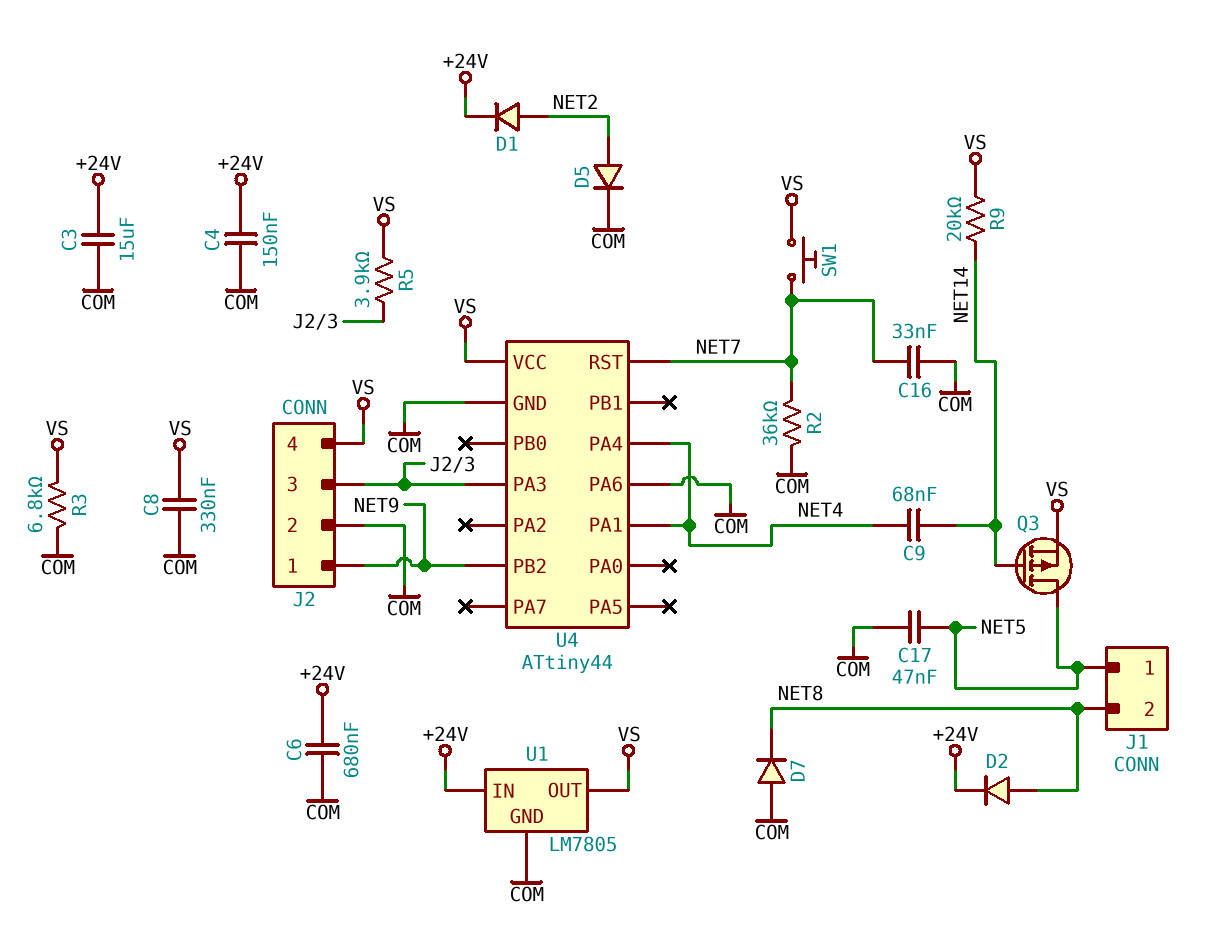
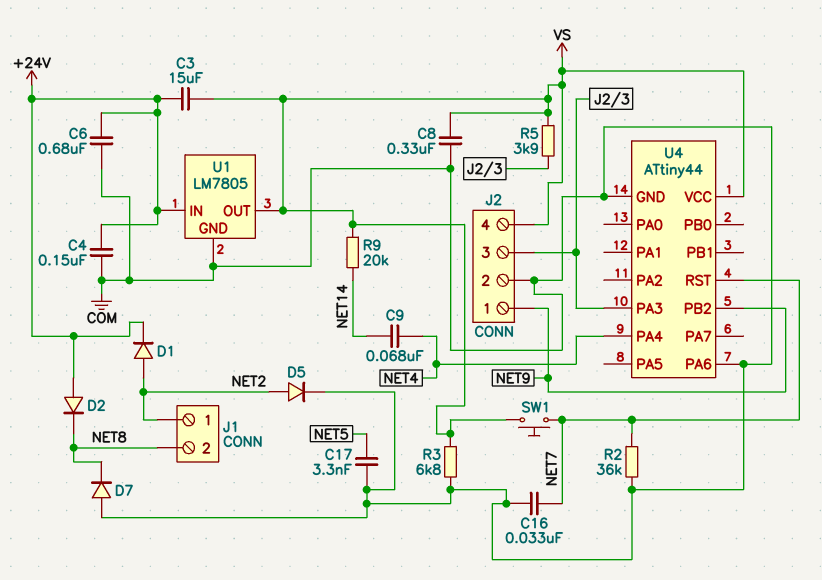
C3: 15uF (+24V, COM) -> 15uF (+24V, VS)
C17: 47nF (COM, NET5) -> 3.3nF (COM, NET5)
D2: diode (A NET8, K +24V) -> diode (A +24V, K NET8)
J1 pin 1: NET5 -> NET2
Q3: PMOS (G NET14, D NET5, S VS) -> none
U4 pin PA1: NET4 -> none

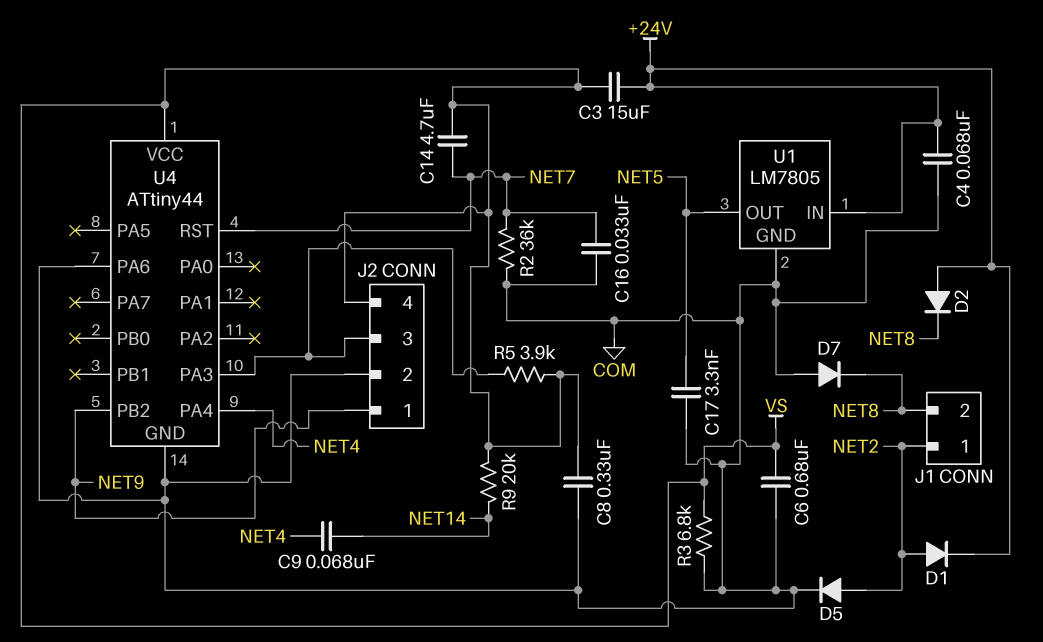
C4: 150nF (+24V, COM) -> 68nF (+24V, COM)
C6: 680nF (+24V, COM) -> 680nF (COM, VS)
C14: none -> 4.7uF (NET7, VS)
SW1: button (NET7, VS) -> none
U1 pin OUT: VS -> NET5

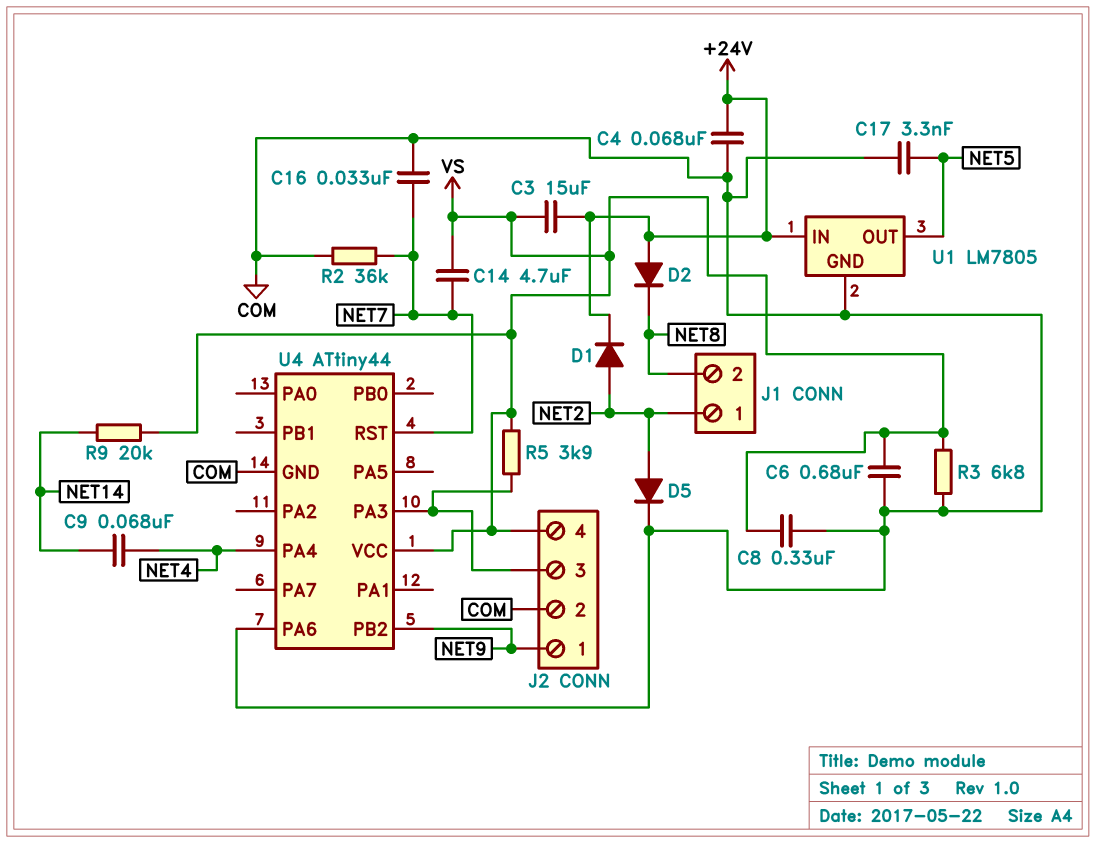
D7: diode (A COM, K NET8) -> none

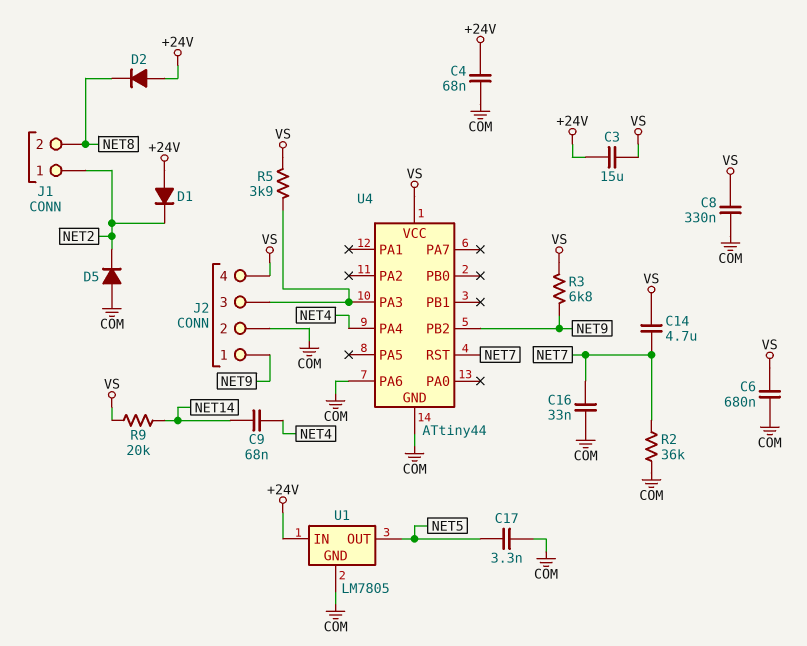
D1: diode (A NET2, K +24V) -> diode (A +24V, K NET2)
D5: diode (A NET2, K COM) -> diode (A COM, K NET2)
R3: 6.8k (COM, VS) -> 6.8k (NET9, VS)

